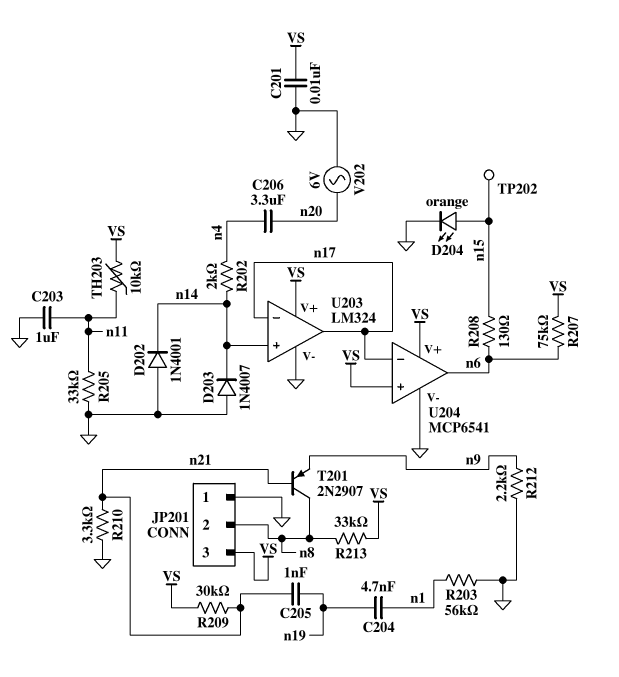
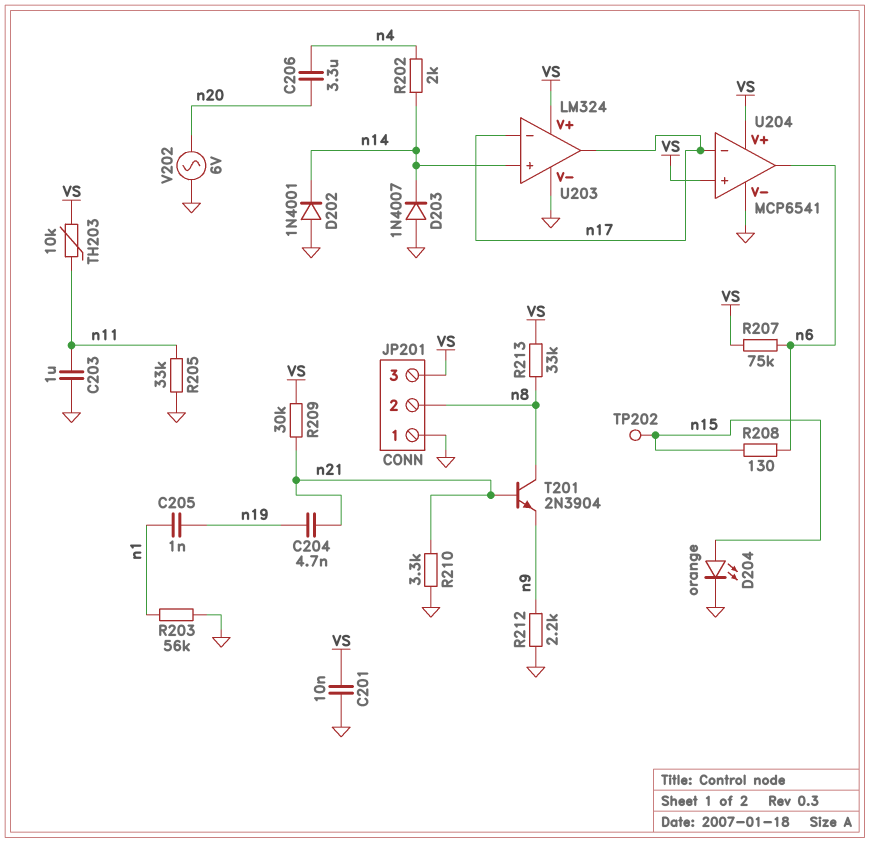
C204: 4.7nF (n1, n19) -> 4.7nF (n19, n21)
C205: 1nF (n19, n21) -> 1nF (n1, n19)
T201: PNP 2N2907 (B n21, C n8, E n9) -> NPN 2N3904 (B n21, C n8, E n9)

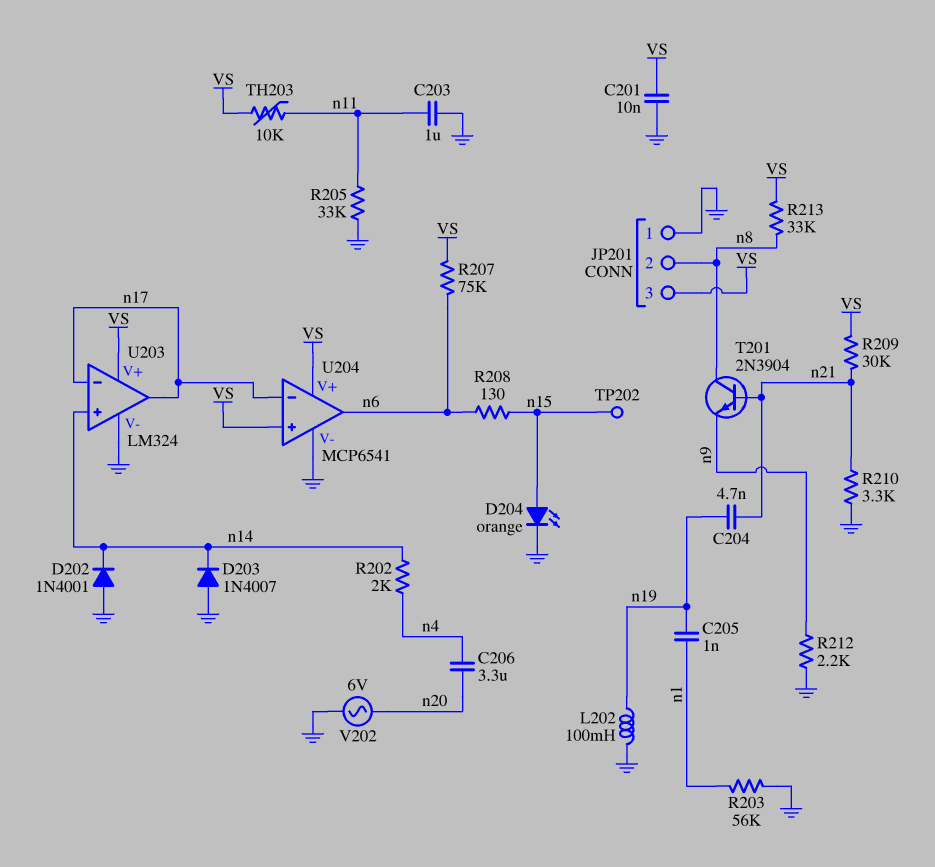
L202: none -> 100mH (GND, n19)

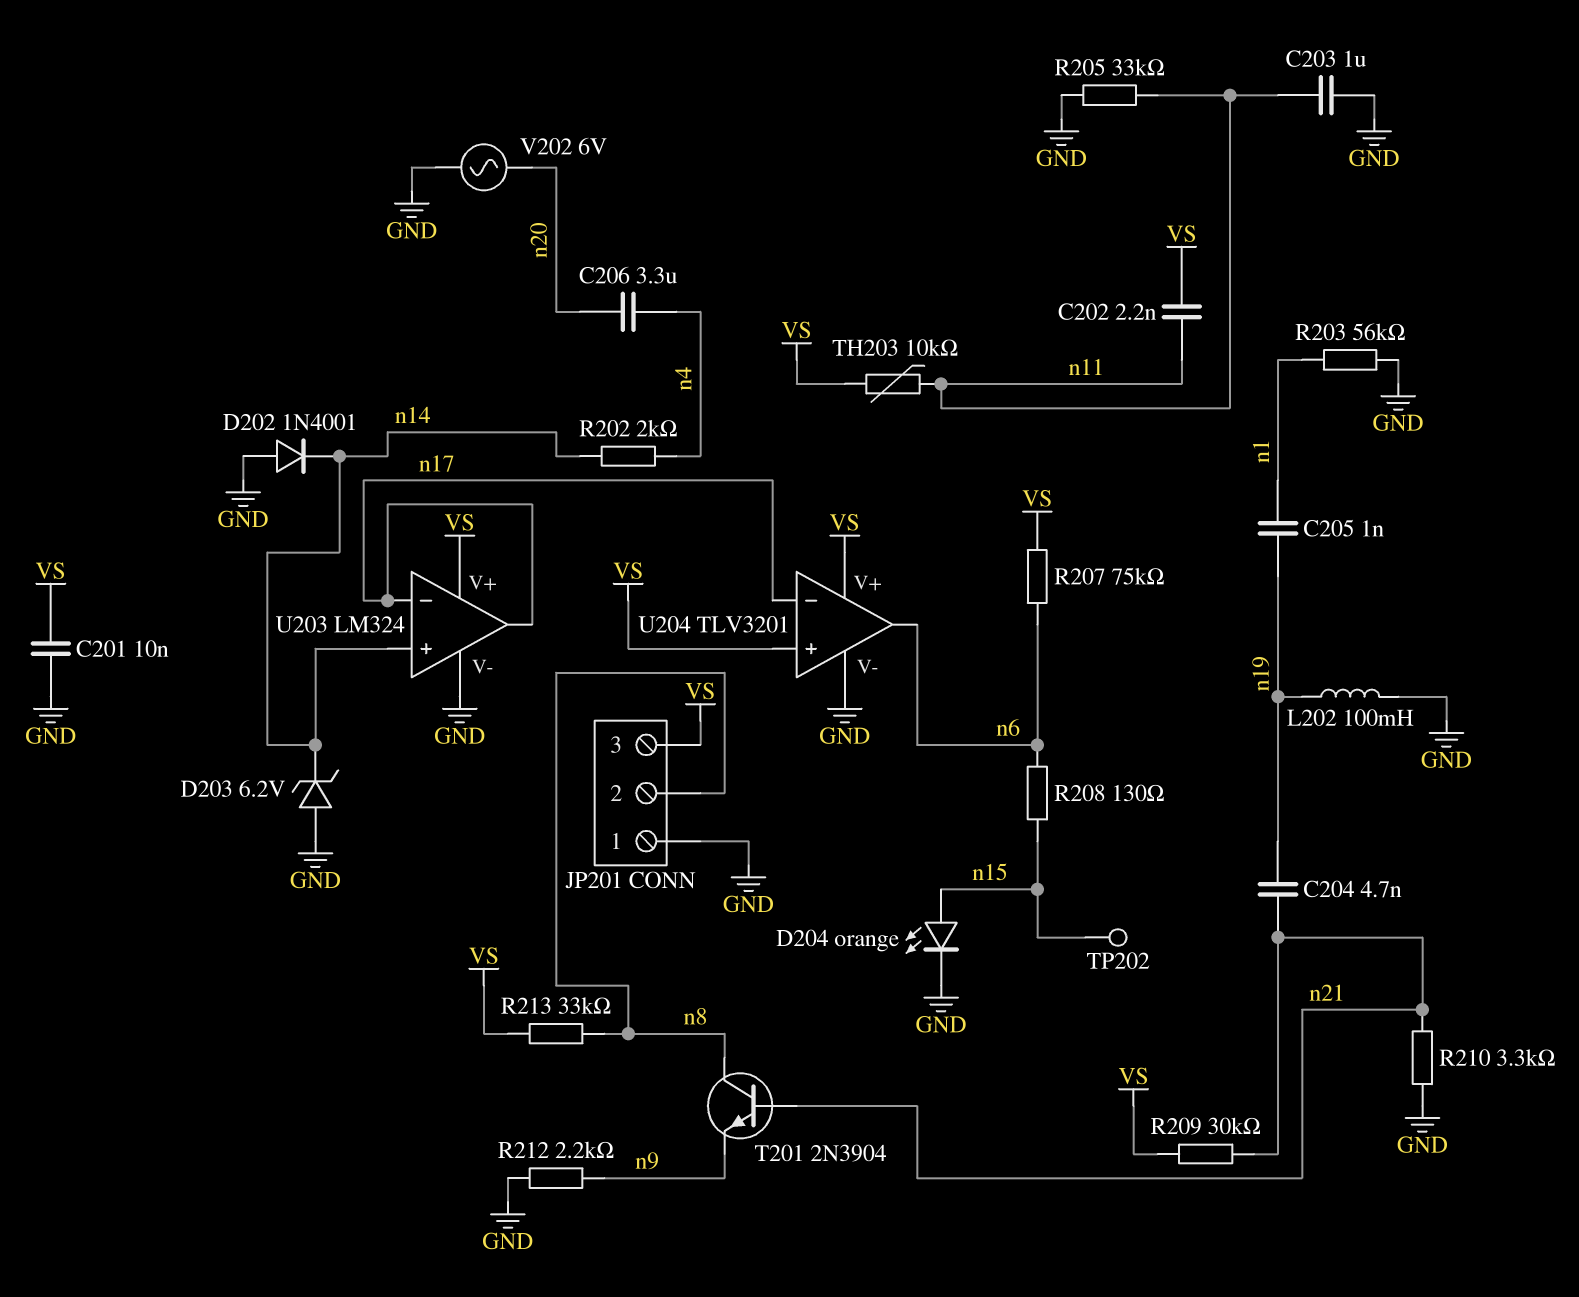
C202: none -> 2.2nF (VS, n11)
D203: diode 1N4007 (A GND, K n14) -> zener 6.2V (A GND, K n14)
U204: MCP6541 -> TLV3201

